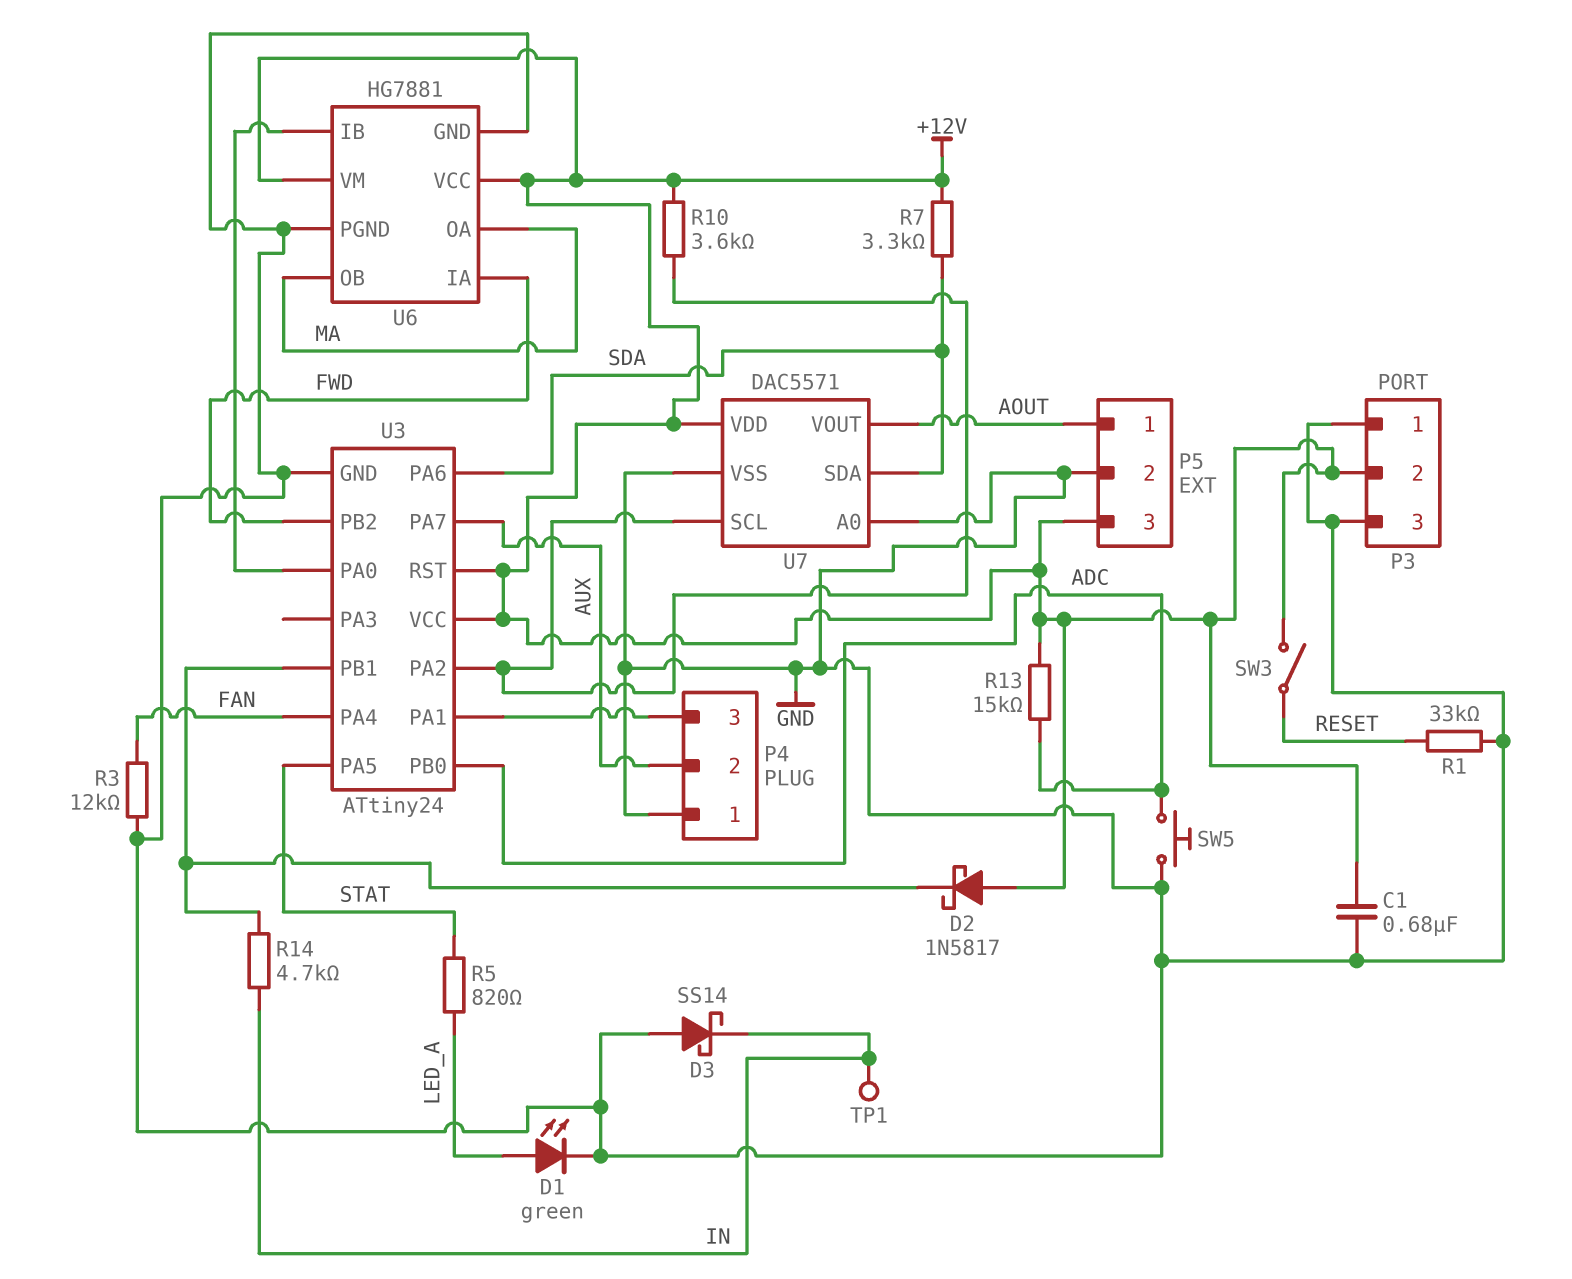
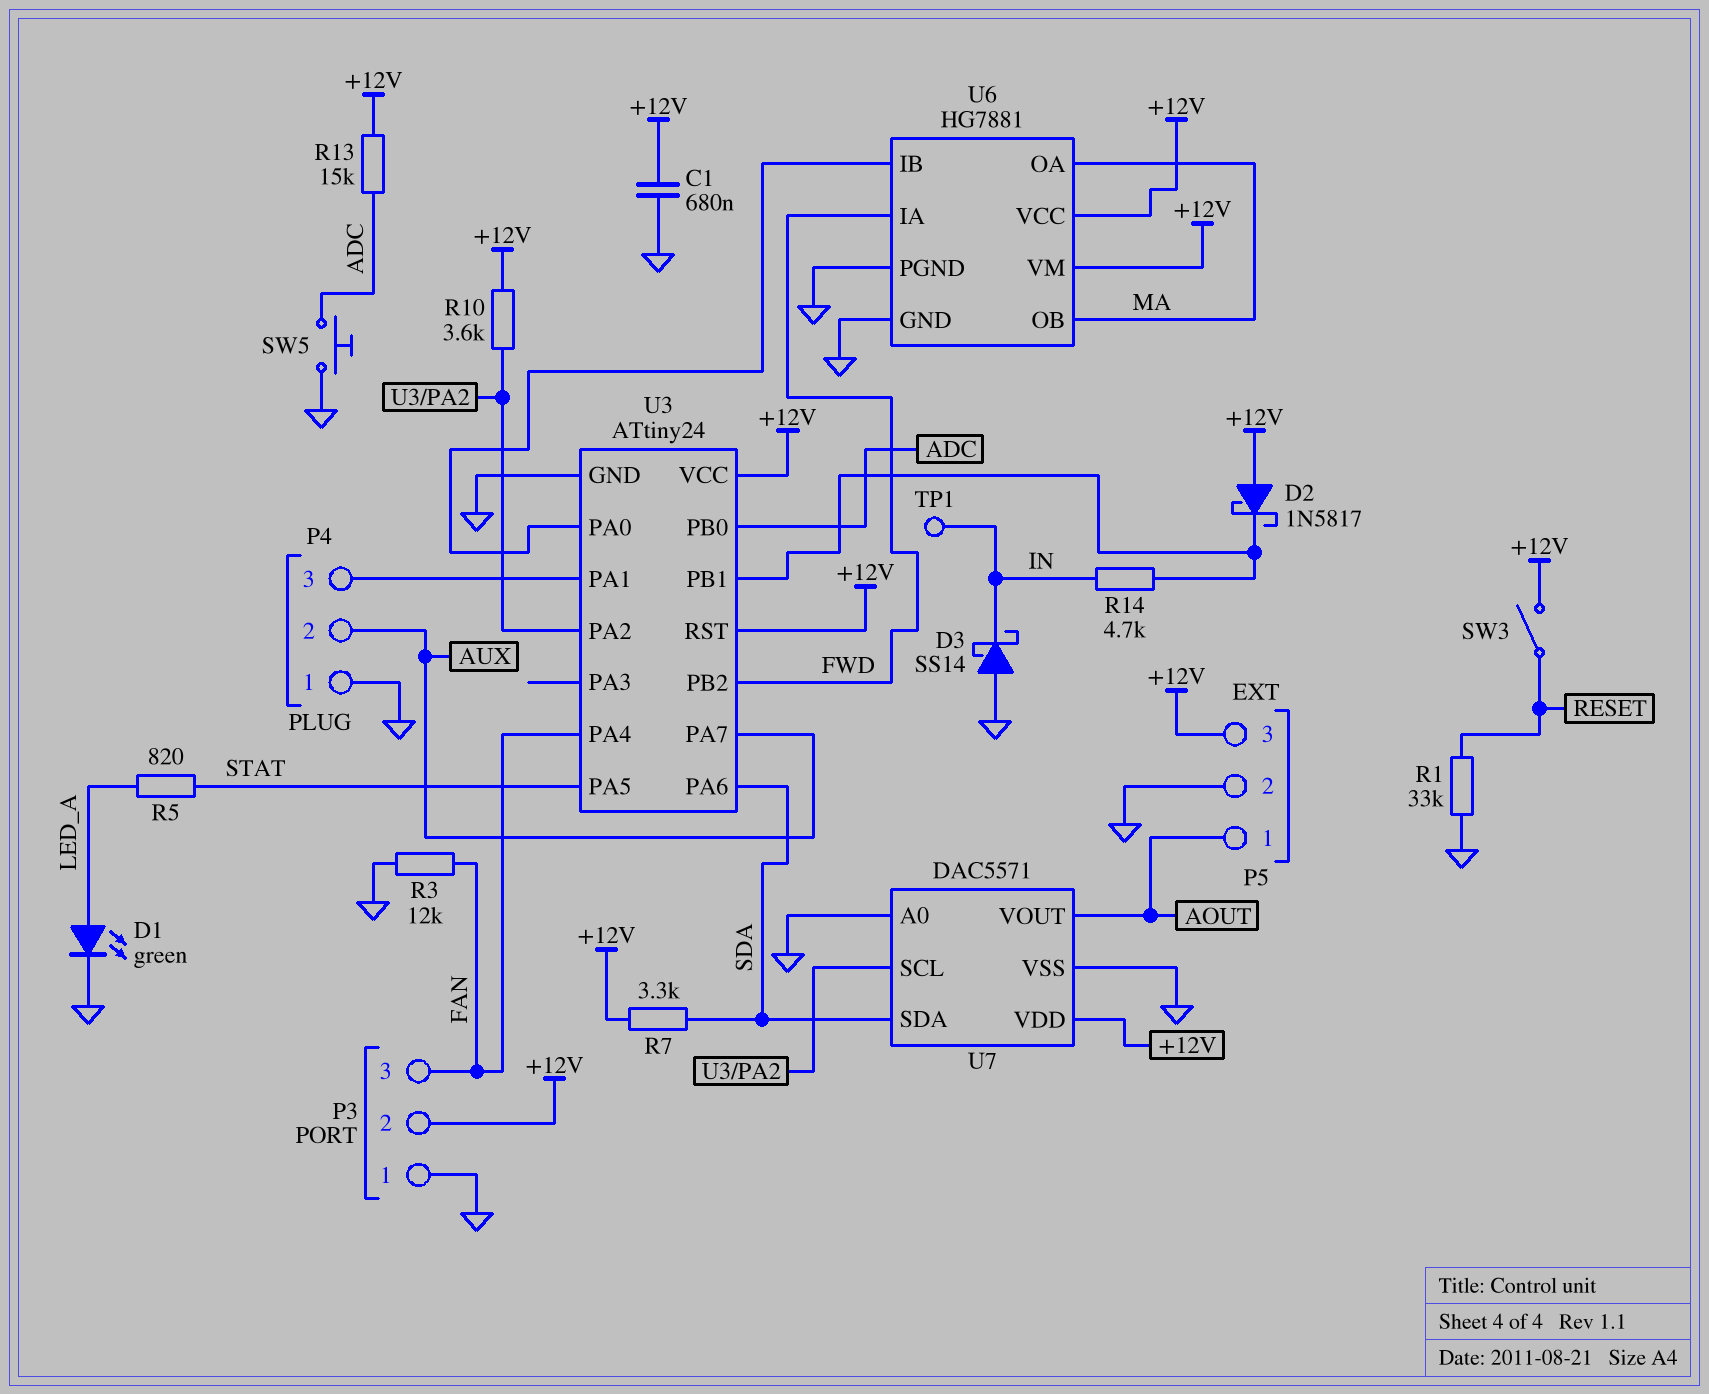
P3 pin 3: GND -> FAN

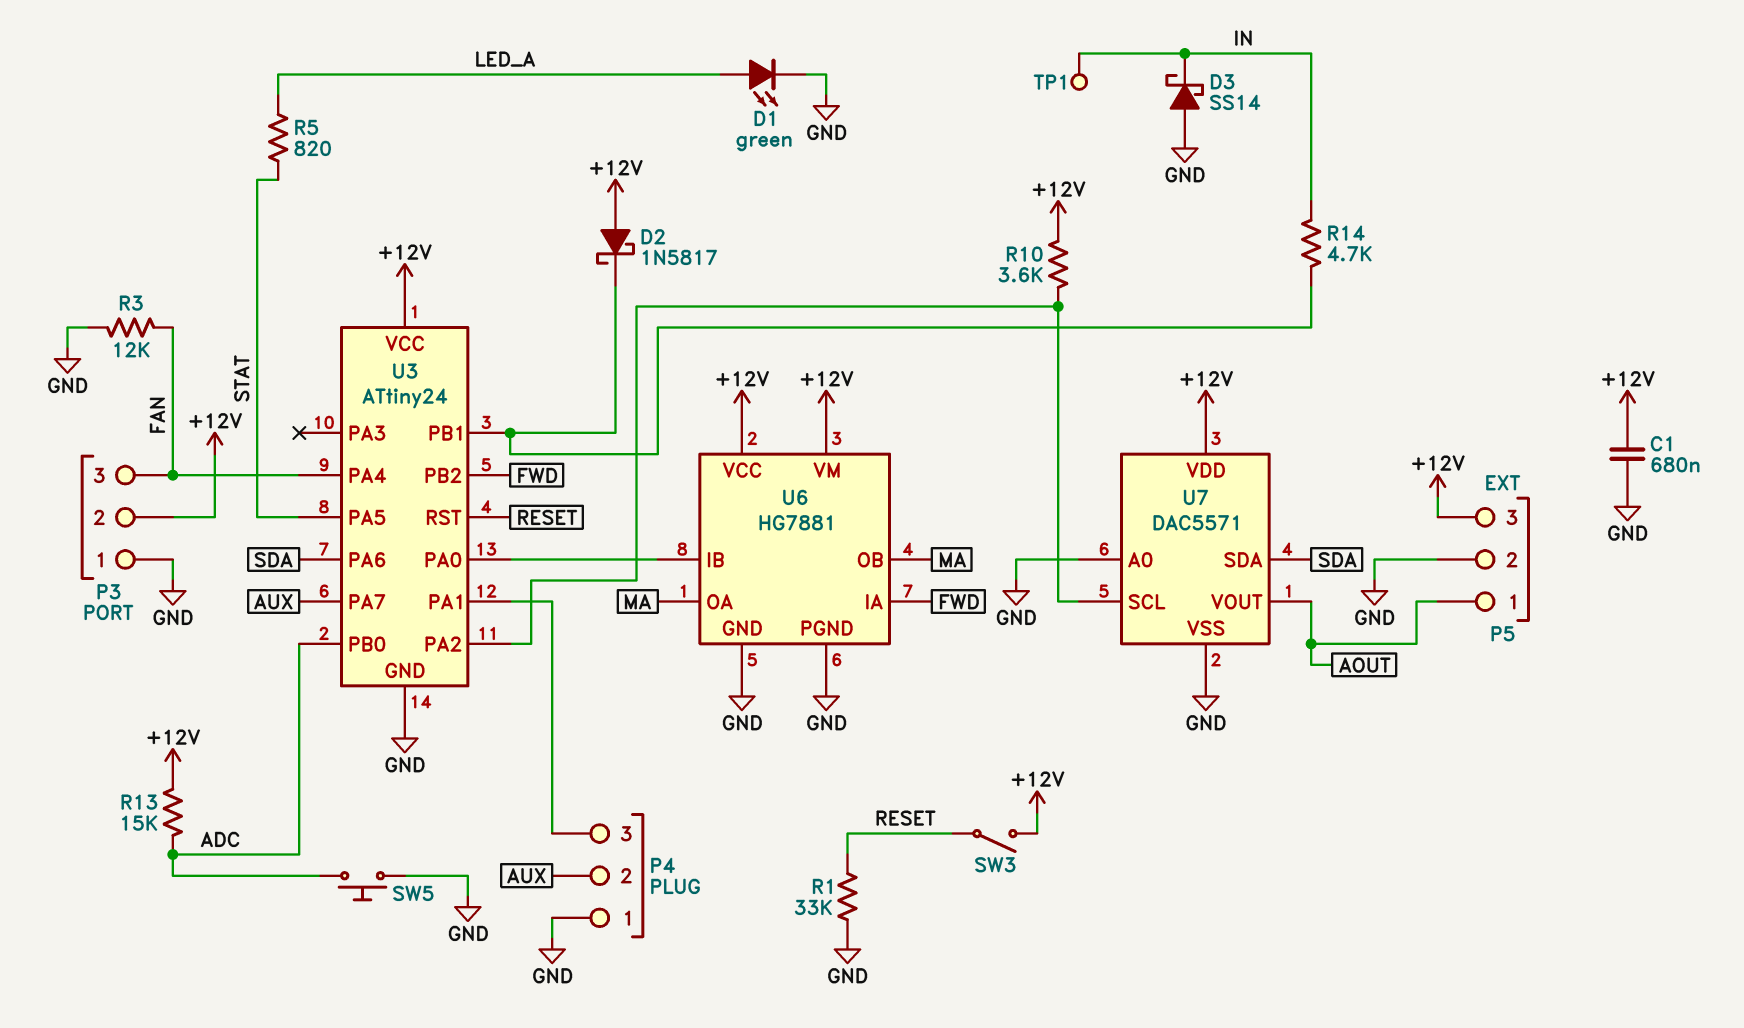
R7: 3.3k (+12V, SDA) -> none
U3 pin RST: +12V -> RESET

